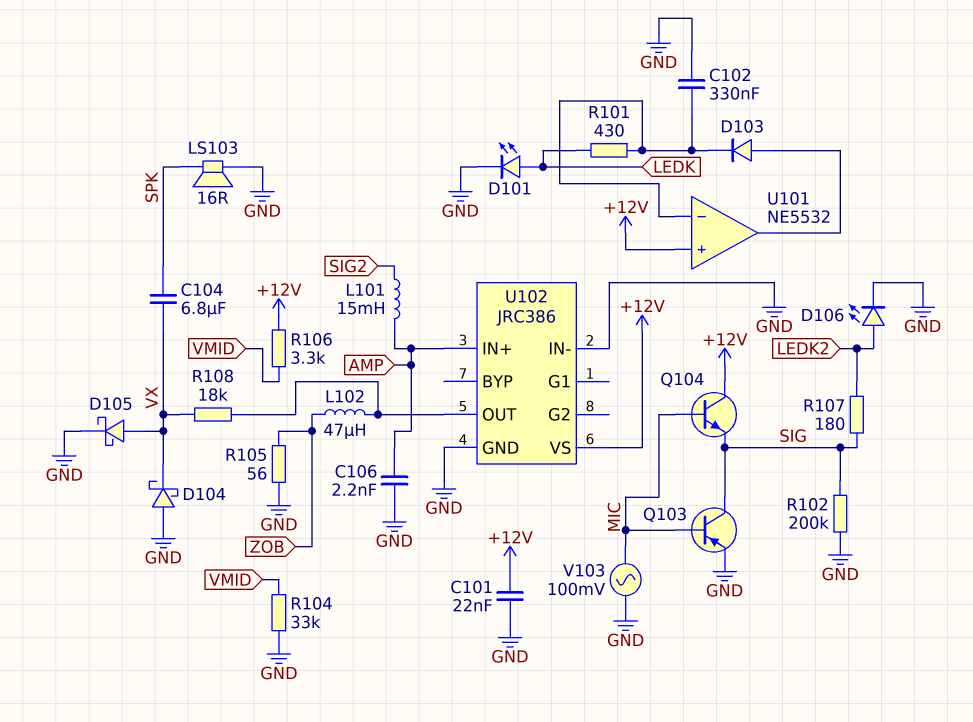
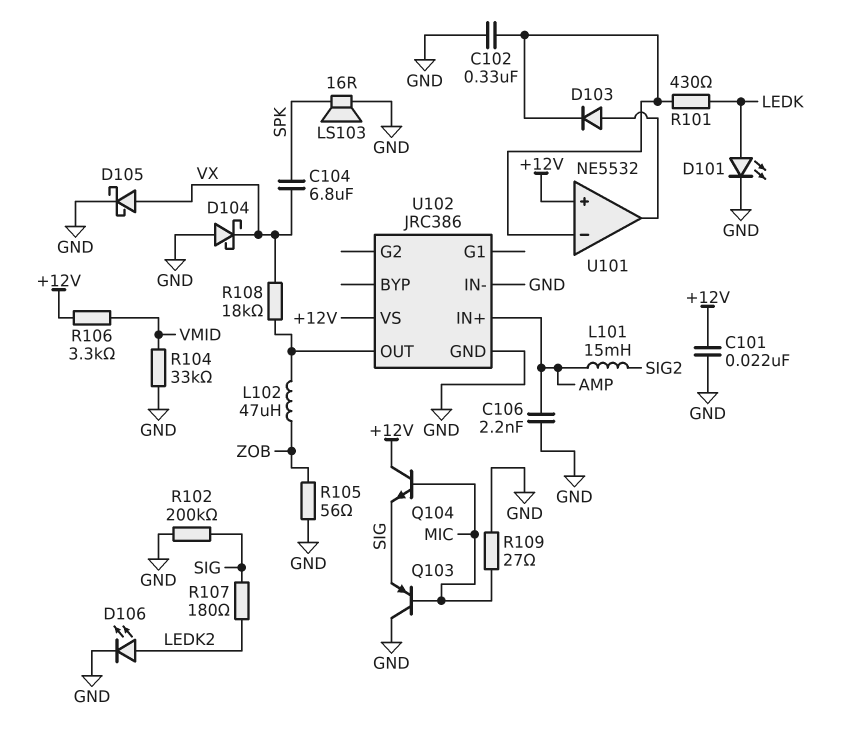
Q103: PNP (B MIC, C SIG, E GND) -> PNP (B MIC, C GND, E SIG)
R109: none -> 27 (GND, MIC)
V103: AC 100mV (GND, MIC) -> none

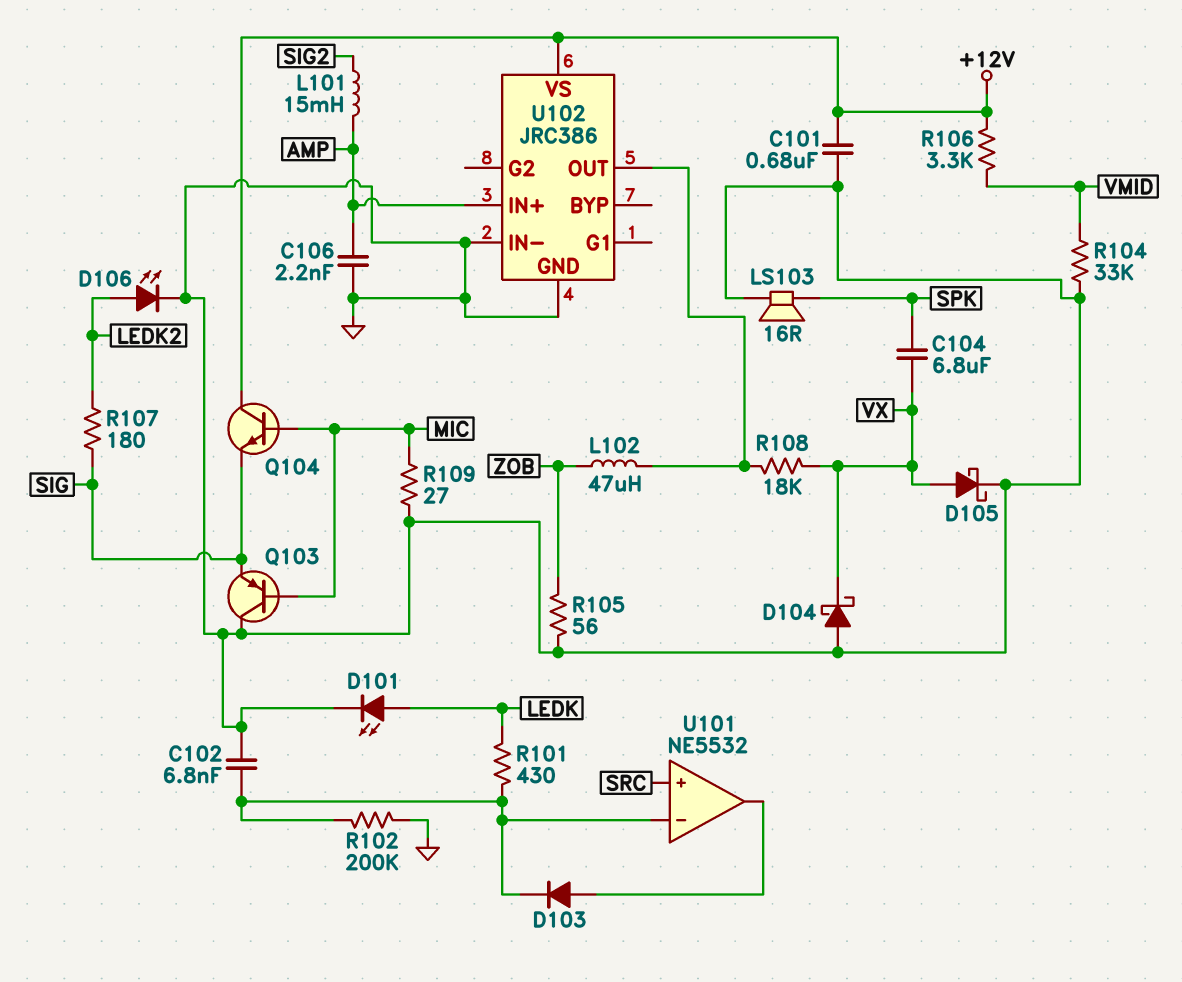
C101: 22nF (+12V, GND) -> 680nF (+12V, GND)
C102: 330nF (GND, U101/in-) -> 6.8nF (GND, U101/in-)
R102: 200k (GND, SIG) -> 200k (GND, U101/in-)
U101 pin in+: +12V -> SRC

